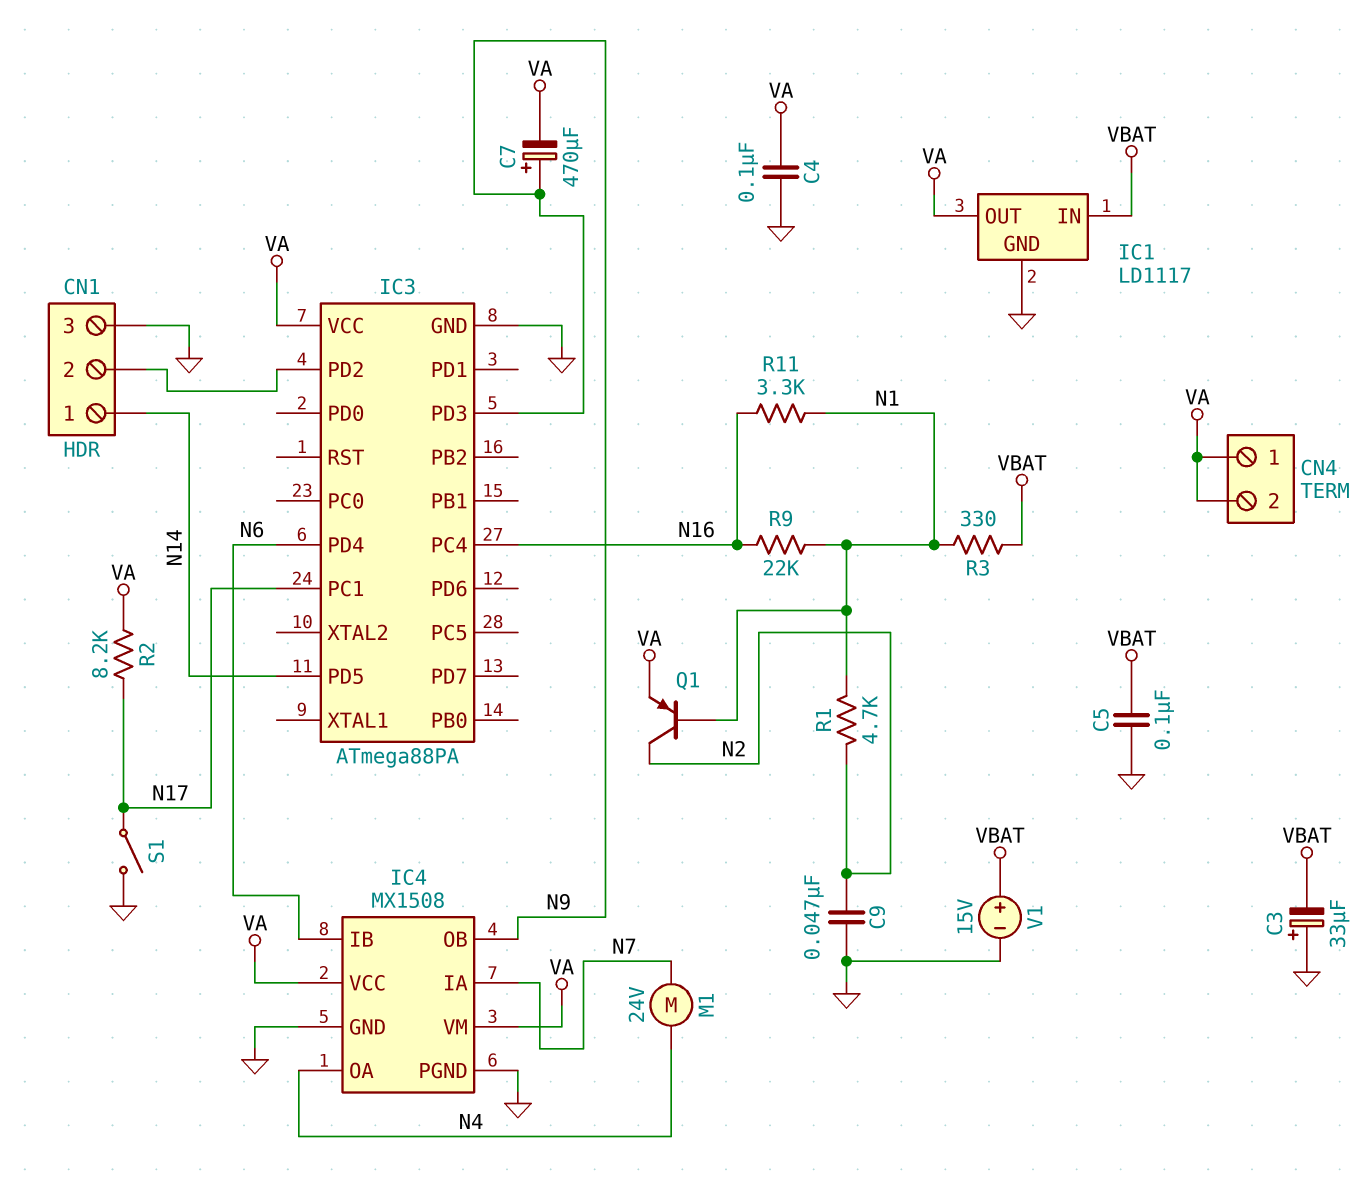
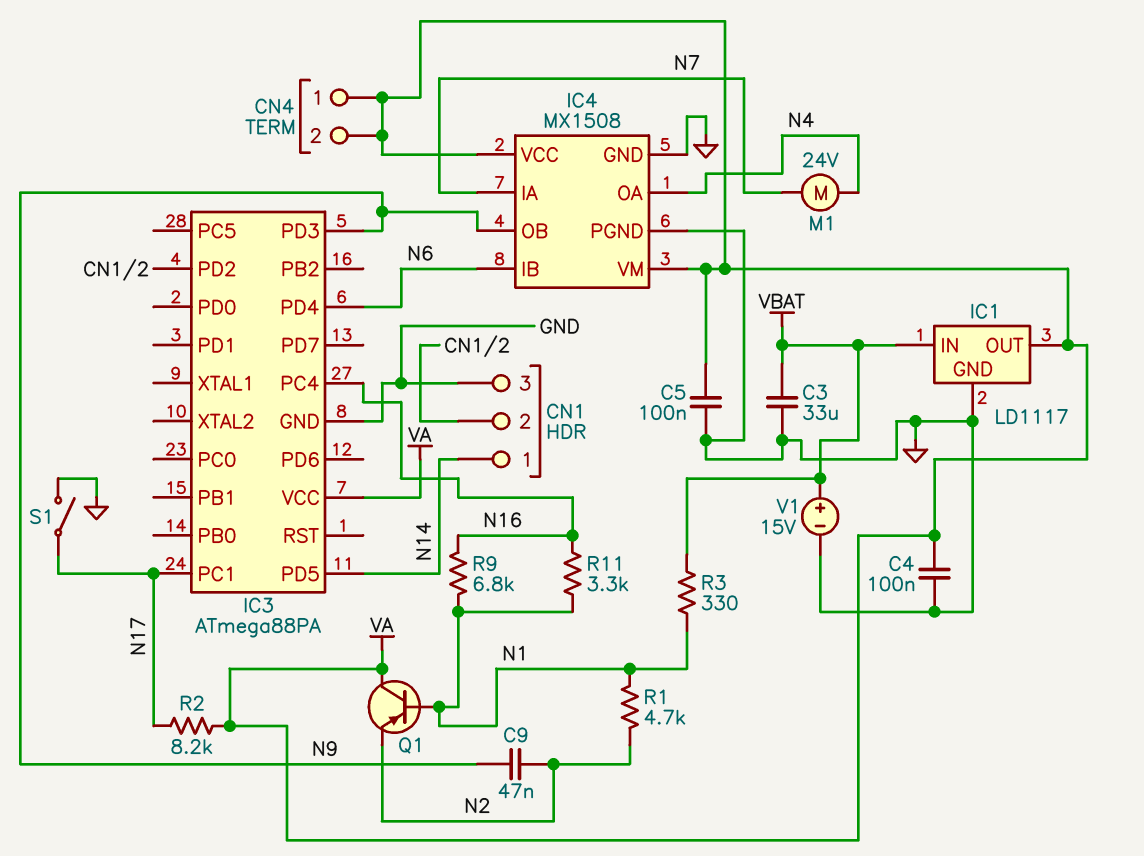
C3: 33uF (plus GND, minus VBAT) -> 33uF (GND, VBAT)
C5: 100nF (GND, VBAT) -> 100nF (GND, VA)
C7: 470uF (plus N9, minus VA) -> none
C9: 47nF (GND, N2) -> 47nF (N2, N9)
Q1: PNP (B N1, C N2, E VA) -> PNP (B N1, C VA, E N2)
R9: 22k (N1, N16) -> 6.8k (N1, N16)

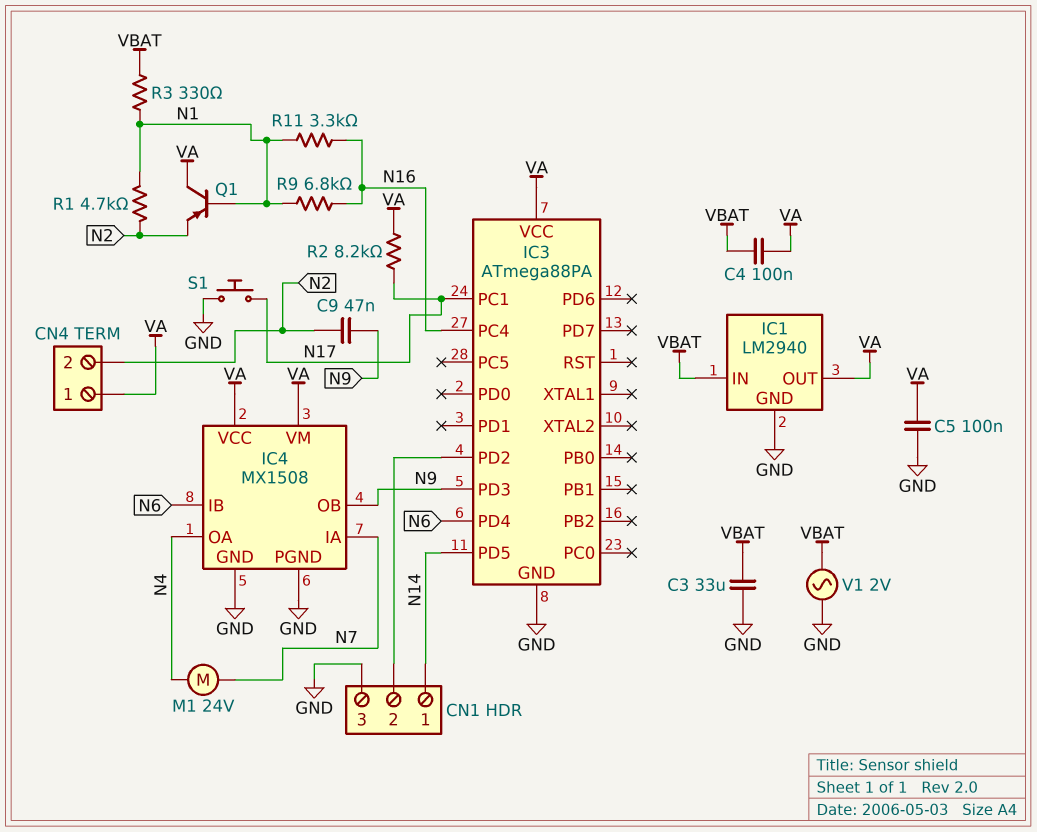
C4: 100nF (GND, VA) -> 100nF (VA, VBAT)
CN4 pin 2: VA -> N2
IC1: LD1117 -> LM2940
S1: switch (GND, N17) -> button (GND, N17)
V1: 15V (plus VBAT, minus GND) -> AC 2V (GND, VBAT)

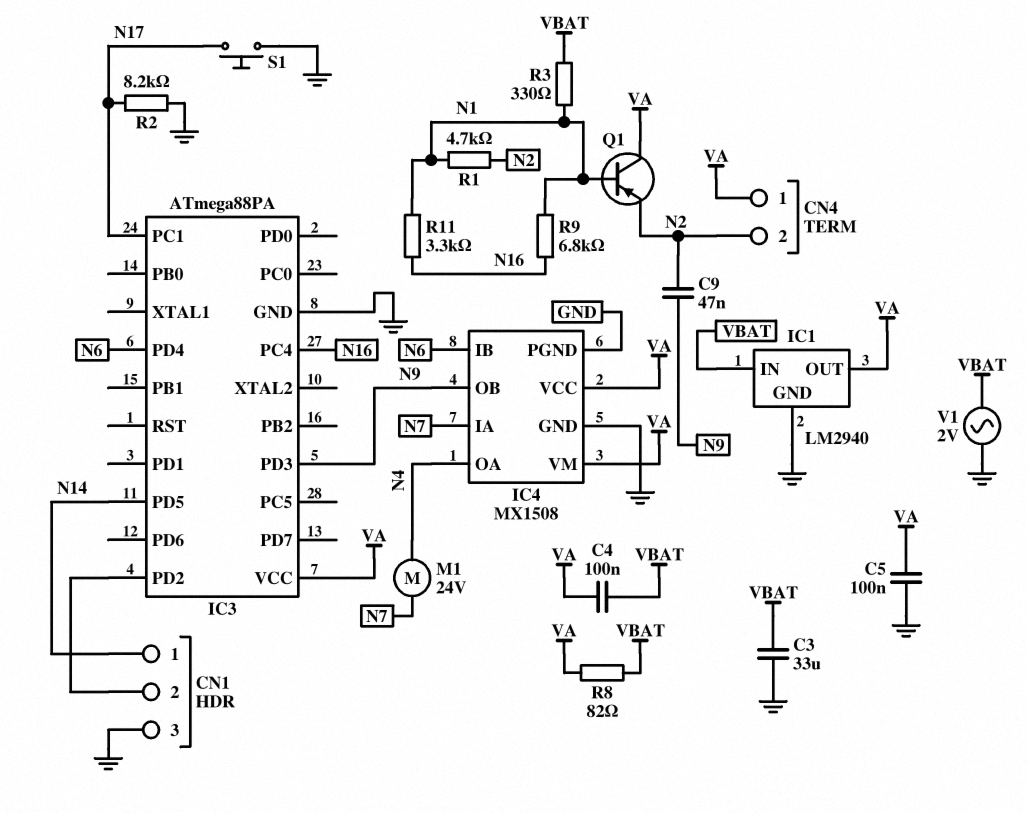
R2: 8.2k (N17, VA) -> 8.2k (GND, N17)
R8: none -> 82 (VA, VBAT)

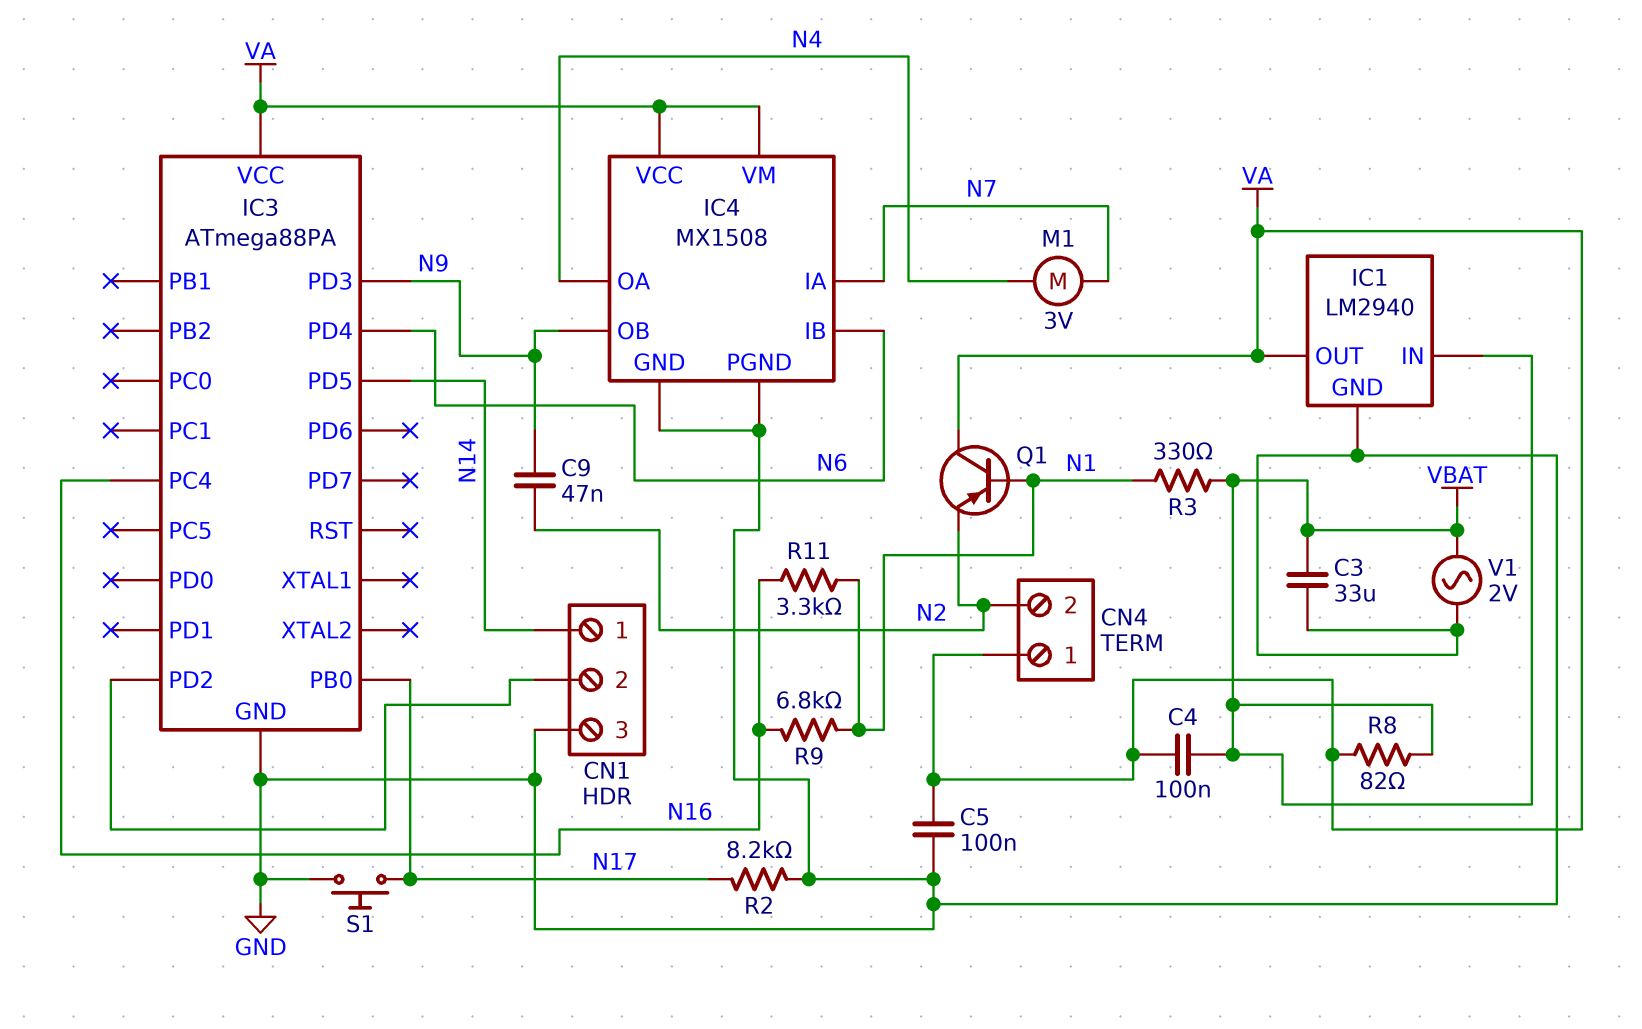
IC3 pin PB0: none -> N17
IC3 pin PC1: N17 -> none
M1: motor 24V (N4, N7) -> motor 3V (N4, N7)
R1: 4.7k (N1, N2) -> none

